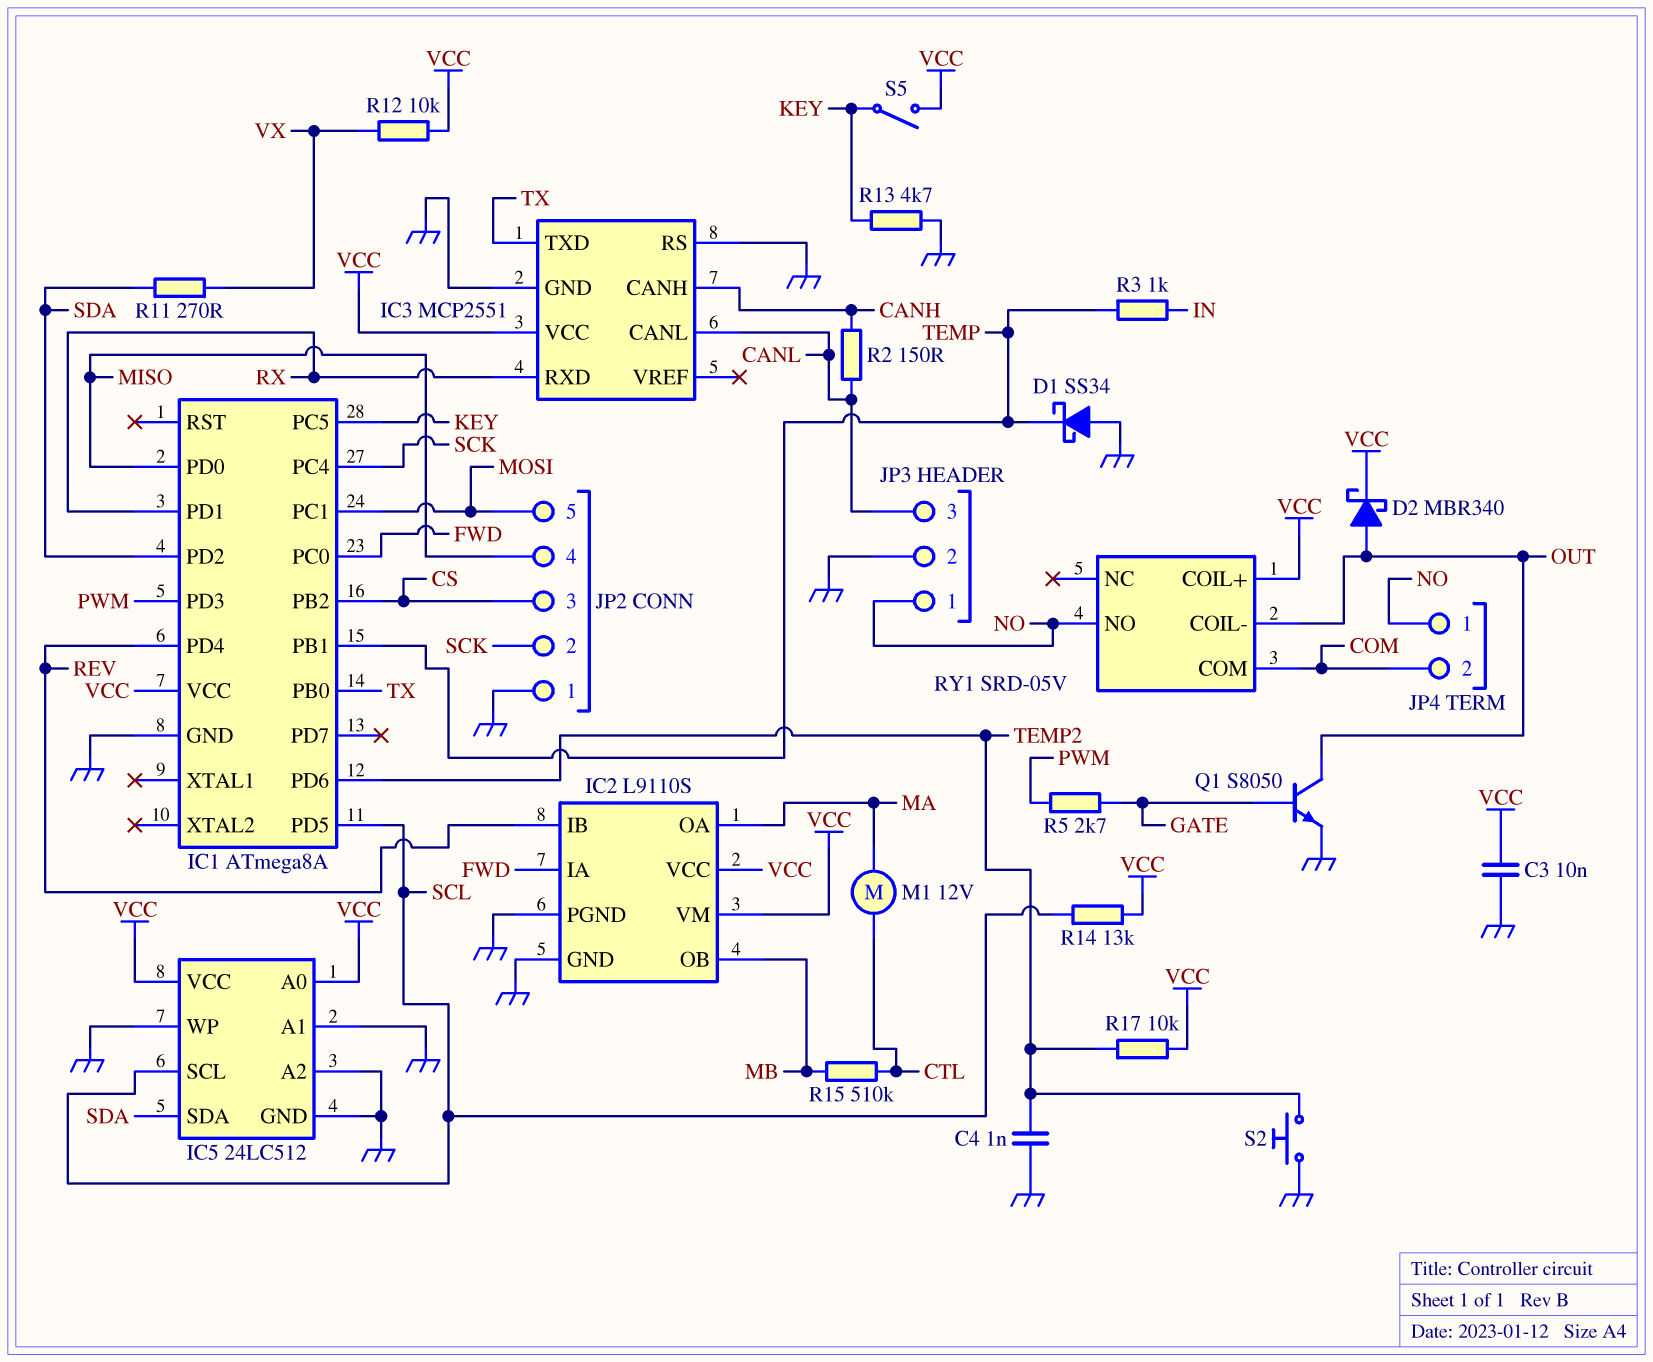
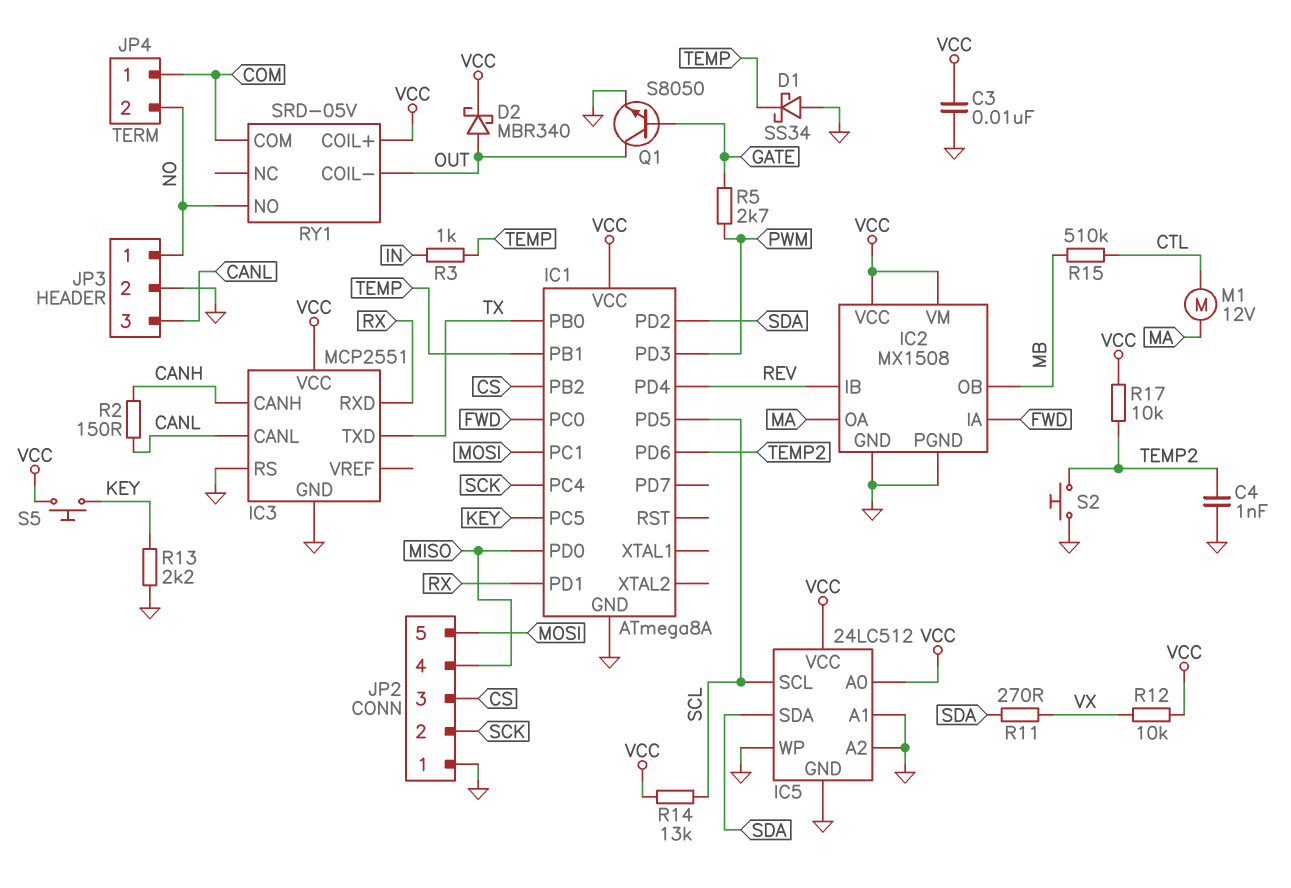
IC2: L9110S -> MX1508
JP4 pin 1: NO -> COM
JP4 pin 2: COM -> NO
R13: 4.7k (GND, KEY) -> 2.2k (GND, KEY)
S5: switch (KEY, VCC) -> button (KEY, VCC)

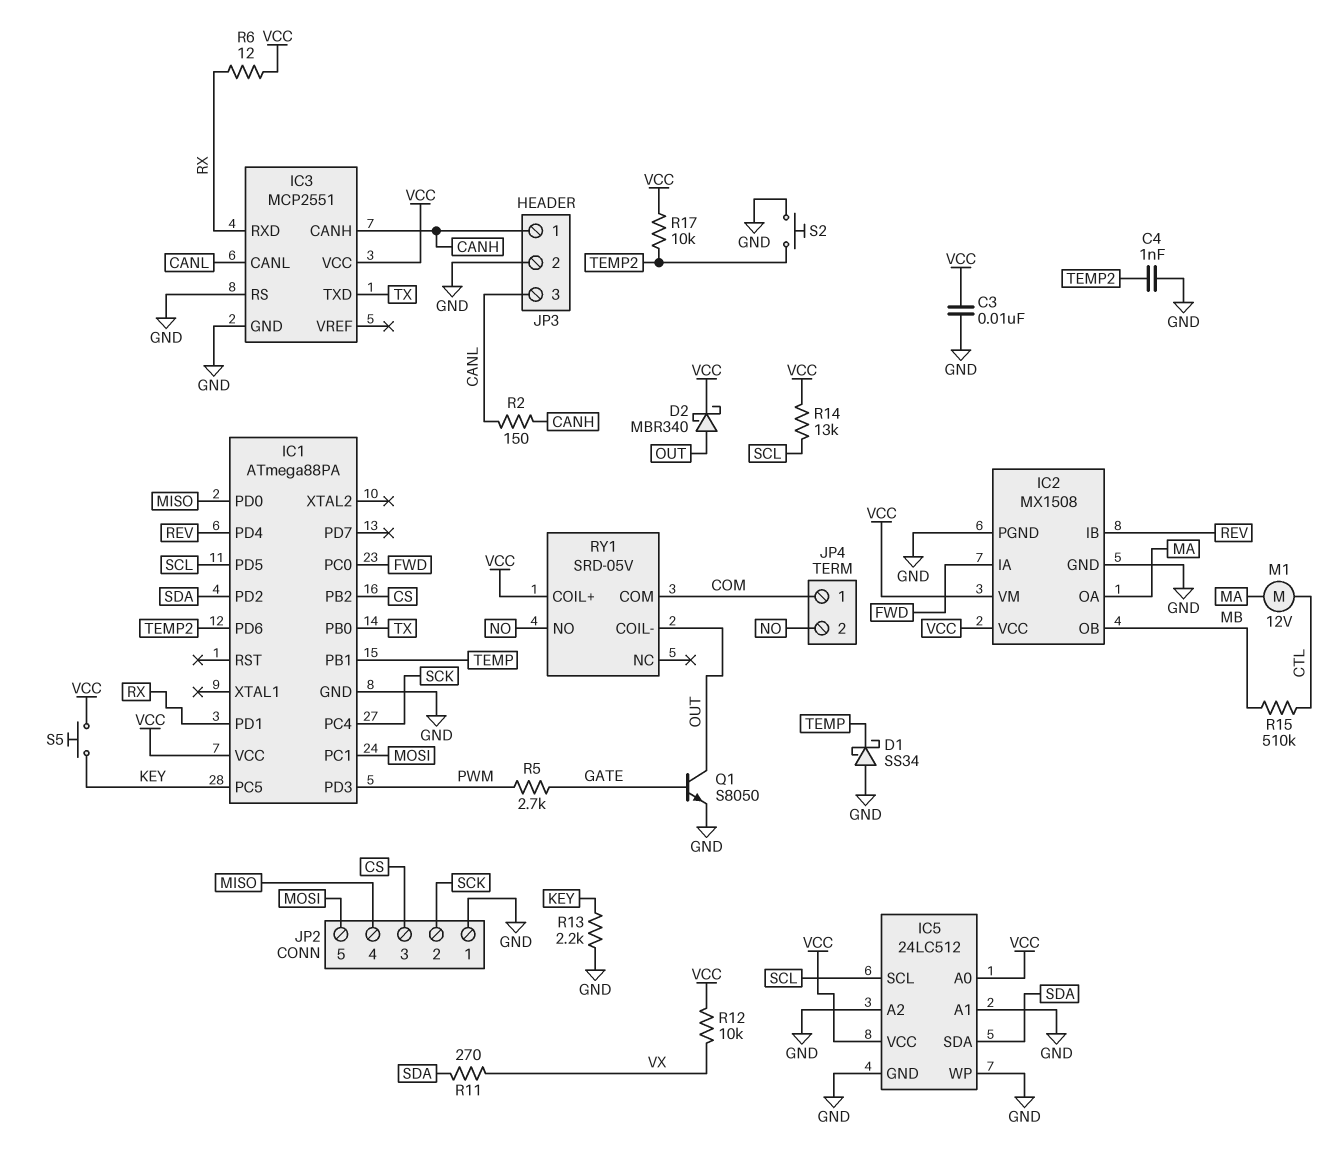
IC1: ATmega8A -> ATmega88PA
JP3 pin 1: NO -> CANH
R3: 1k (IN, TEMP) -> none
R6: none -> 12 (RX, VCC)

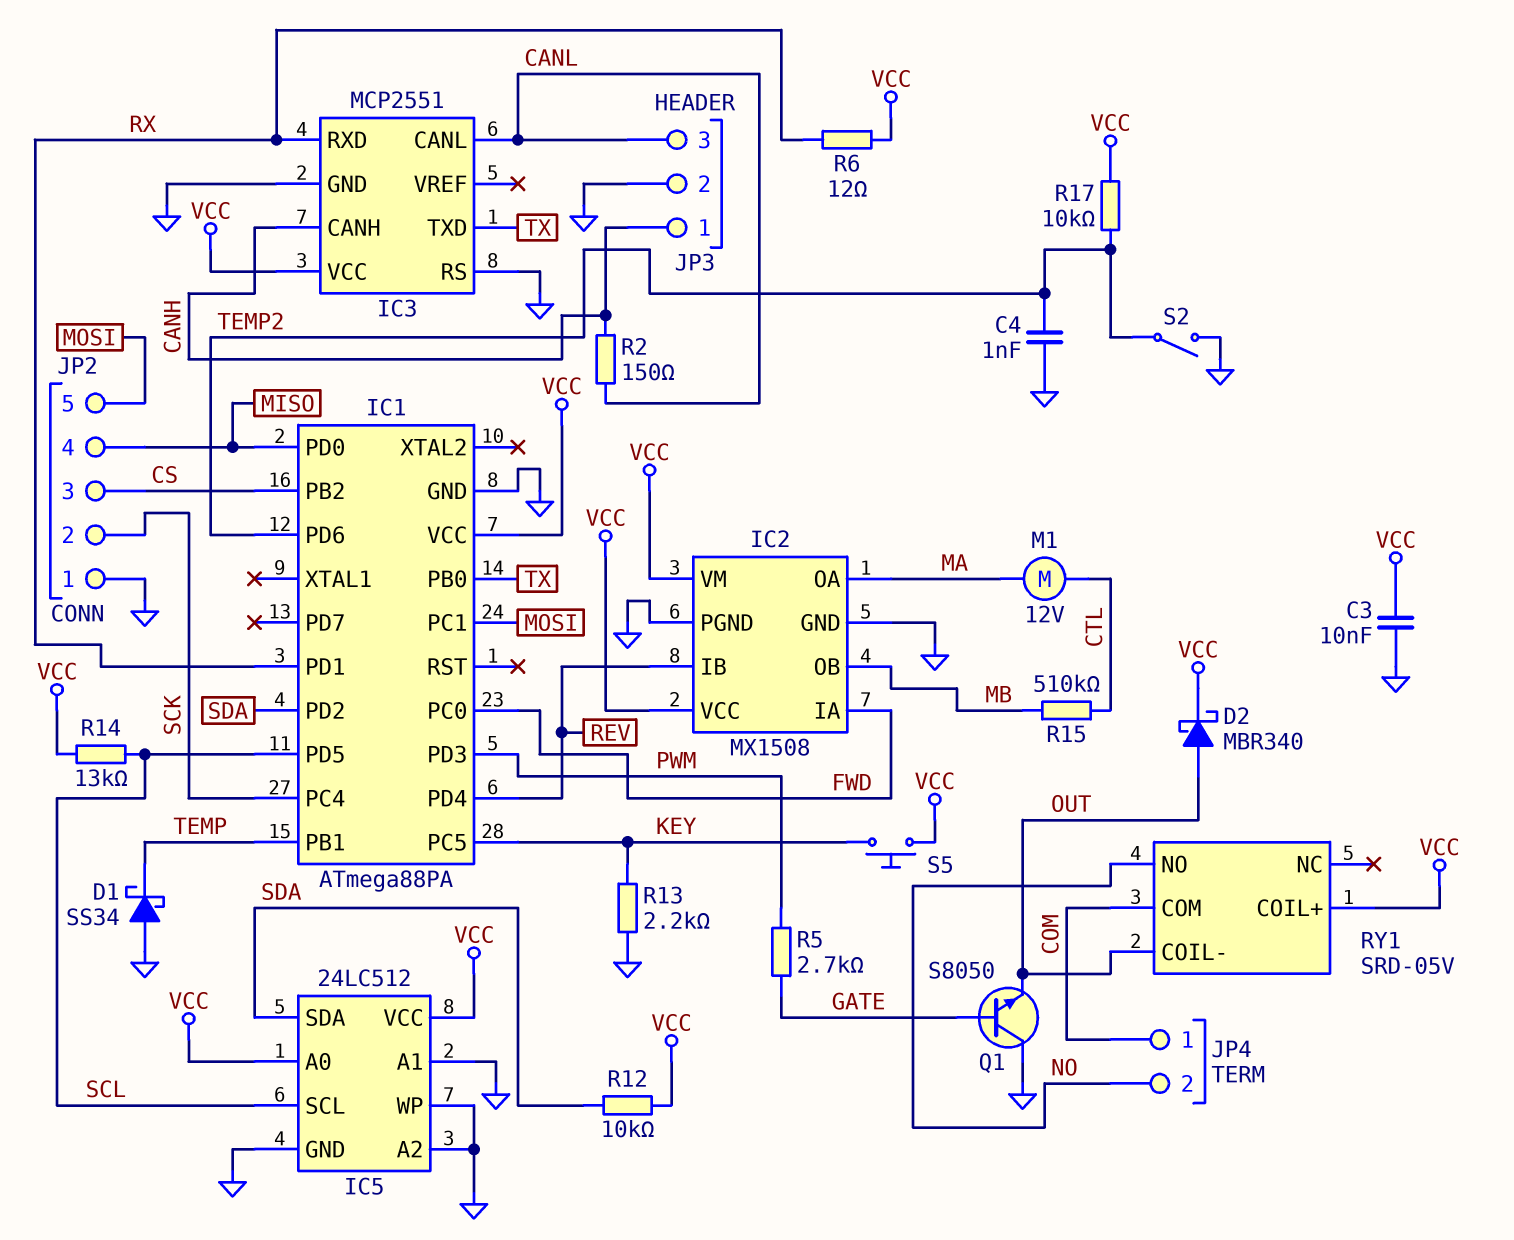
Q1: NPN S8050 (B GATE, C OUT, E GND) -> NPN S8050 (B GATE, C GND, E OUT)
R11: 270 (SDA, VX) -> none
R12: 10k (VCC, VX) -> 10k (SDA, VCC)
S2: button (GND, TEMP2) -> switch (GND, TEMP2)

